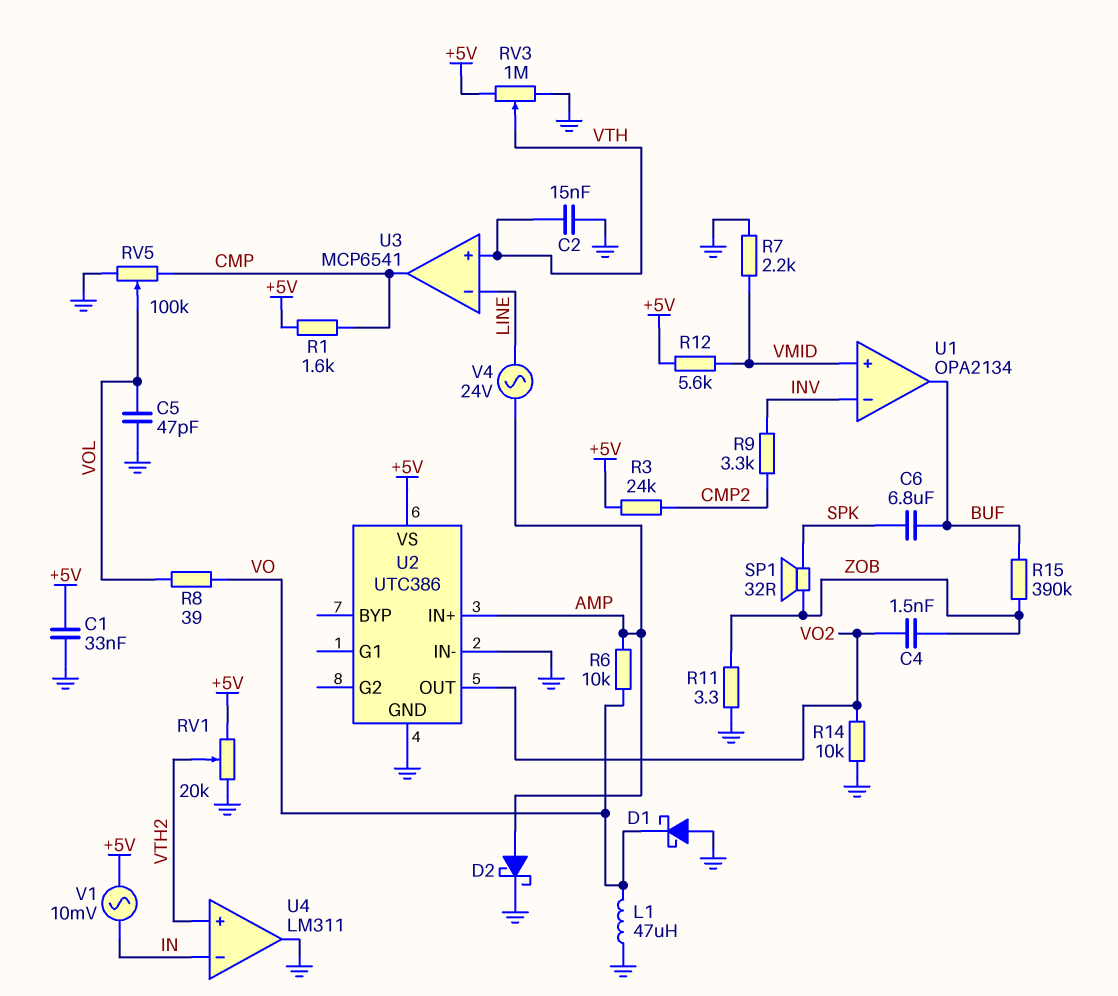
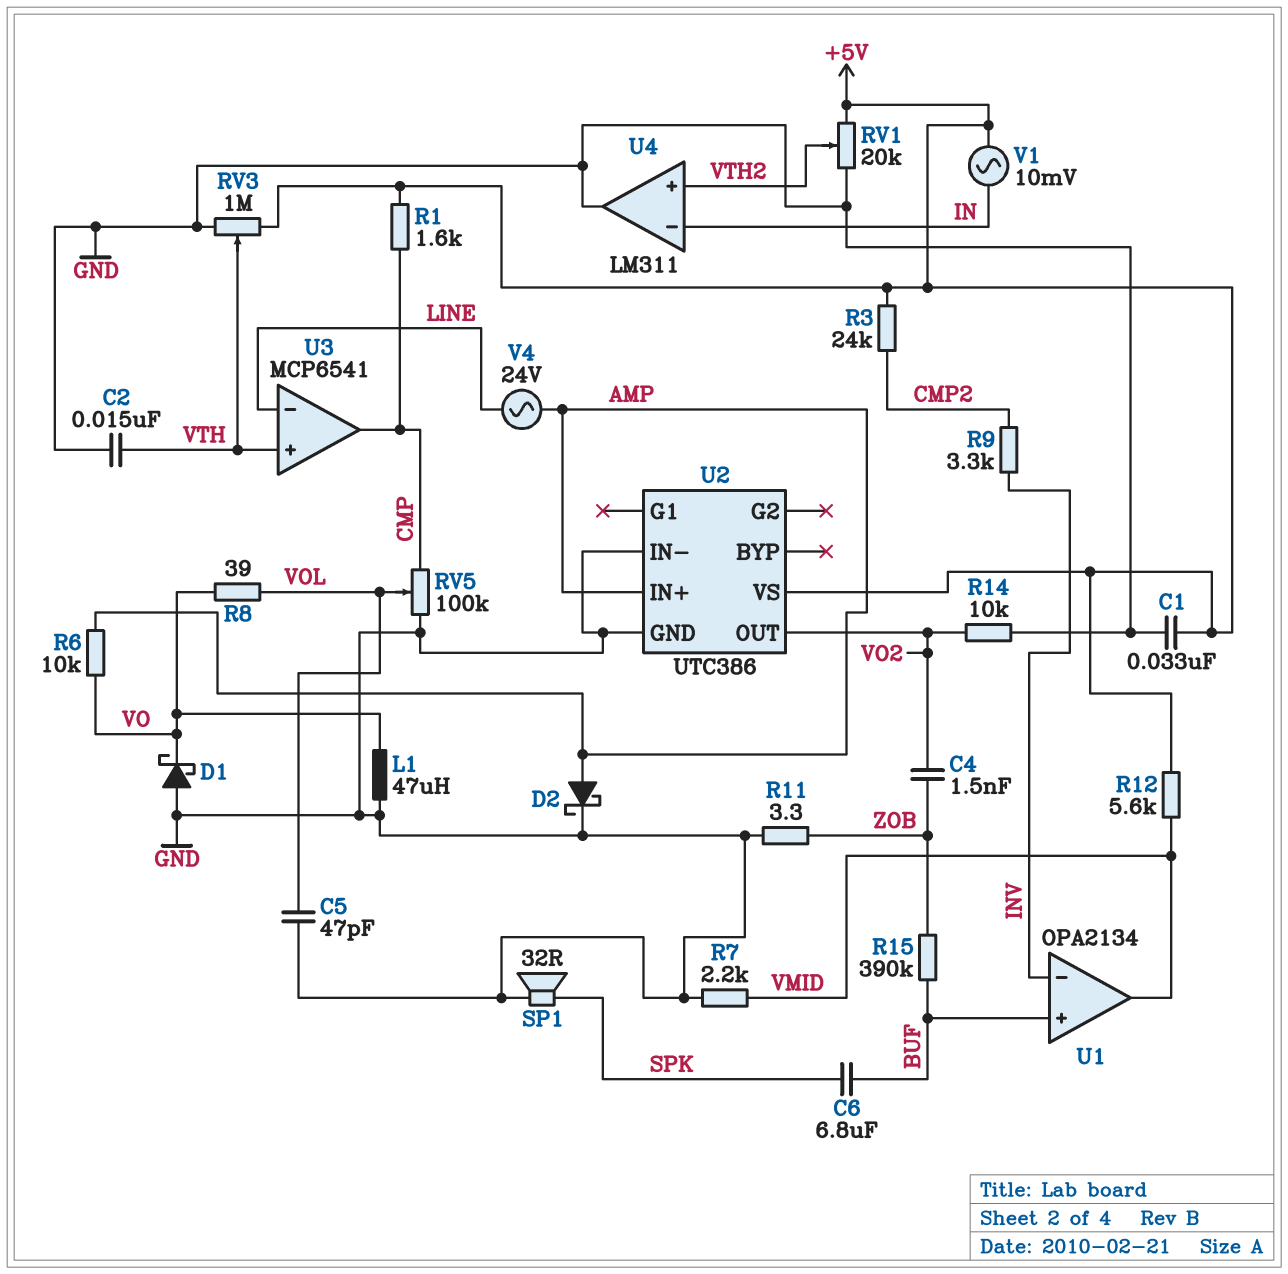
SP1: speaker 32R (SPK, ZOB) -> speaker 32R (GND, SPK)
U1 pin in+: VMID -> BUF
U1 pin out: BUF -> VMID

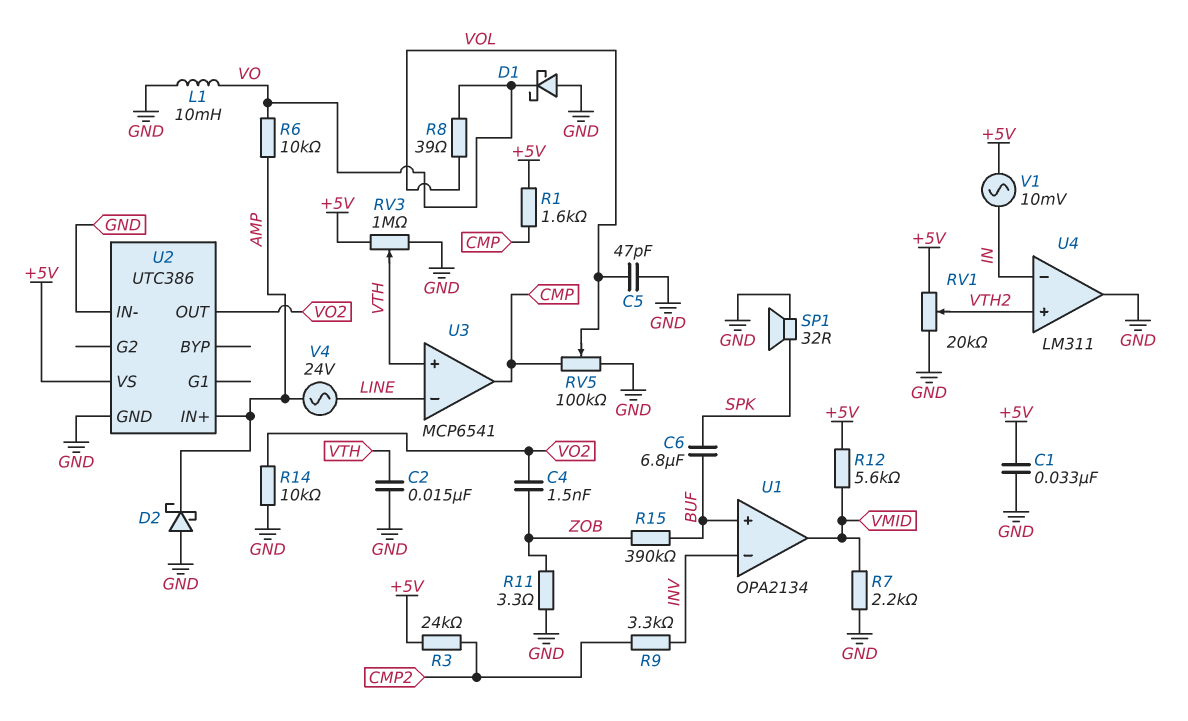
D2: schottky (A AMP, K GND) -> schottky (A GND, K AMP)
L1: 47uH (GND, VO) -> 10mH (GND, VO)

